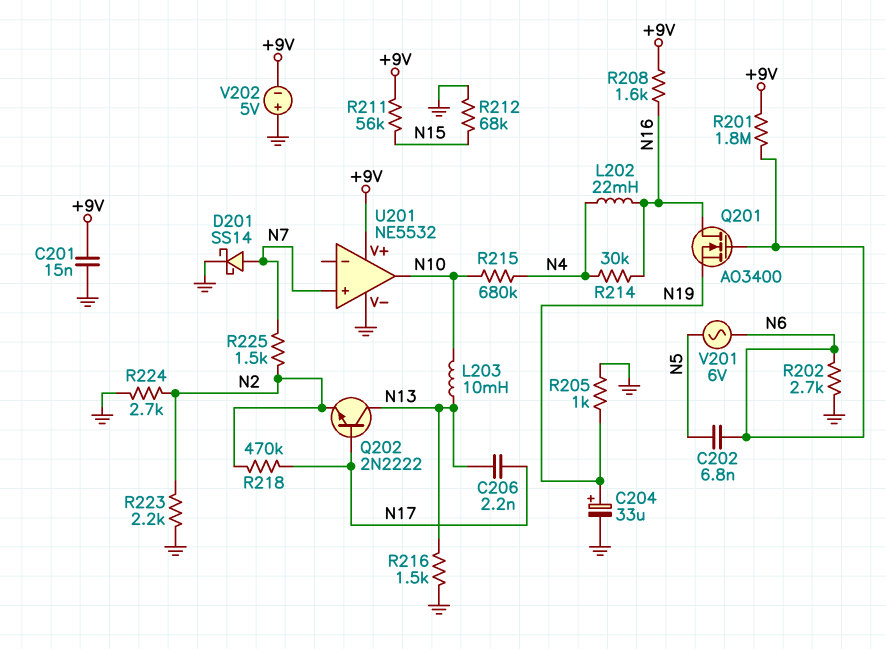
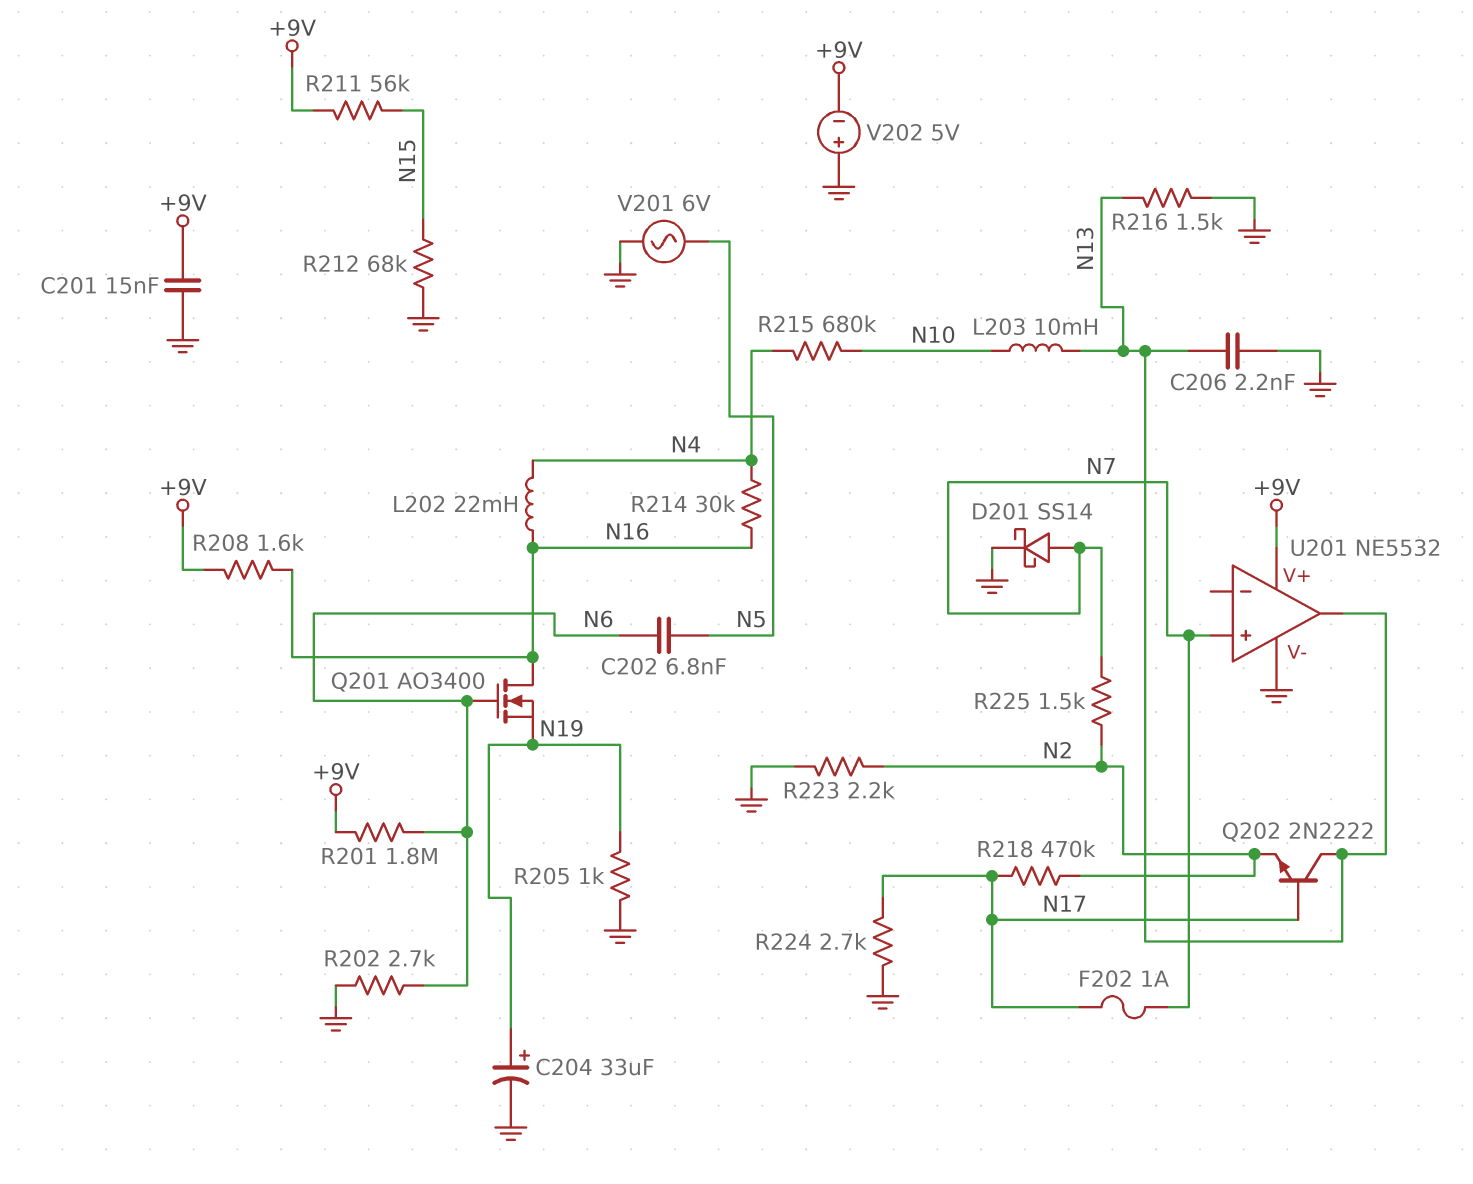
C206: 2.2nF (N13, N17) -> 2.2nF (GND, N13)
F202: none -> 1A (N7, N17)
R224: 2.7k (GND, N2) -> 2.7k (GND, N17)
U201 pin out: N10 -> N13
V201: AC 6V (N5, N6) -> AC 6V (GND, N5)

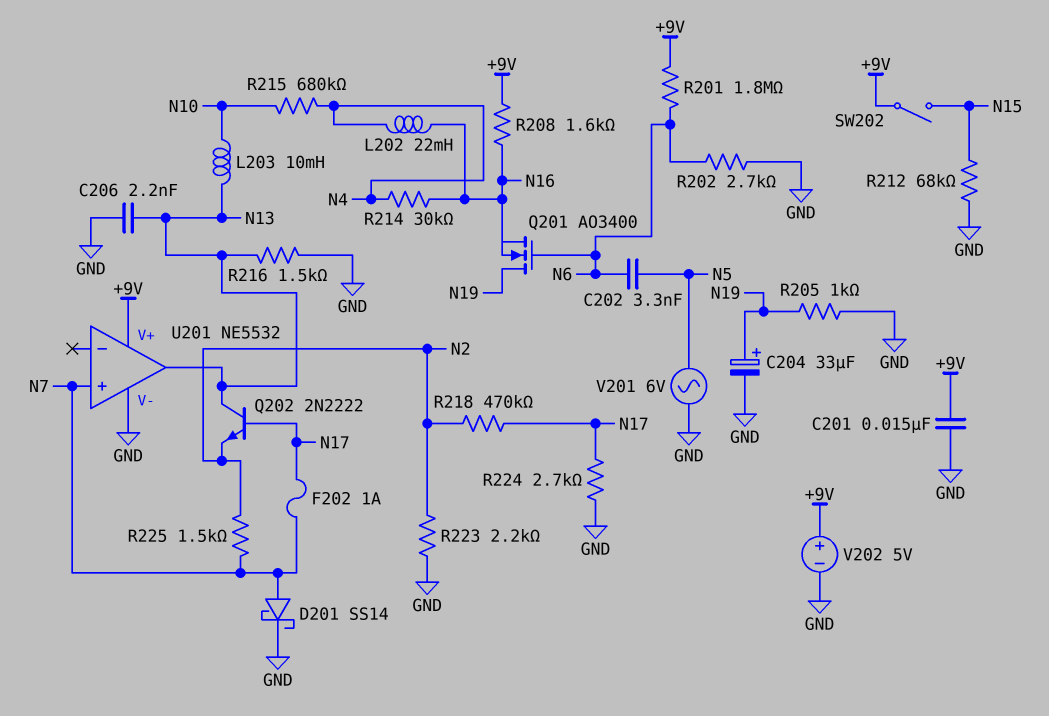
C202: 6.8nF (N5, N6) -> 3.3nF (N5, N6)
Q201: NMOS AO3400 (G N6, D N16, S N19) -> NMOS AO3400 (G N6, D N19, S N16)
R211: 56k (+9V, N15) -> none
SW202: none -> switch (+9V, N15)
V202: 5V (plus GND, minus +9V) -> 5V (plus +9V, minus GND)

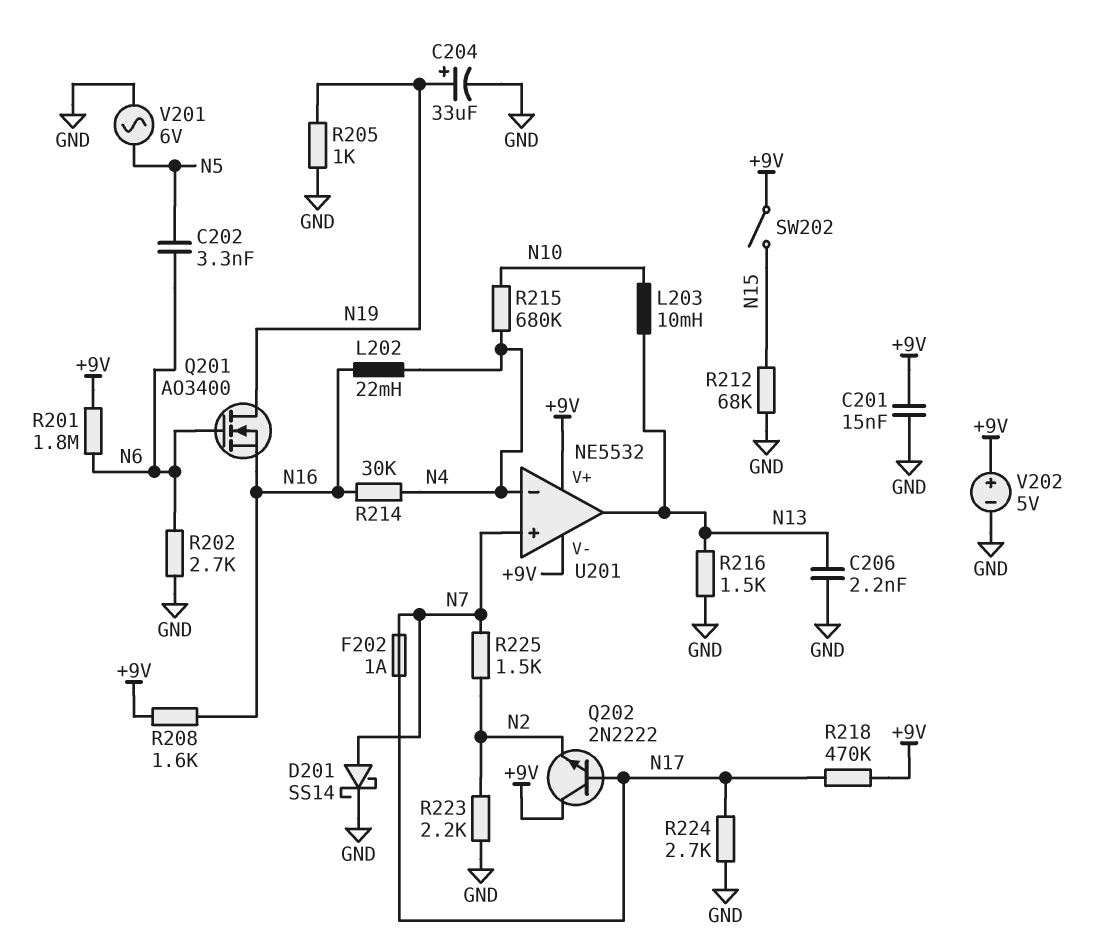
Q202: NPN 2N2222 (B N17, C N13, E N2) -> NPN 2N2222 (B N17, C +9V, E N2)
R218: 470k (N2, N17) -> 470k (+9V, N17)
U201 pin V-: GND -> +9V
U201 pin in-: none -> N4

